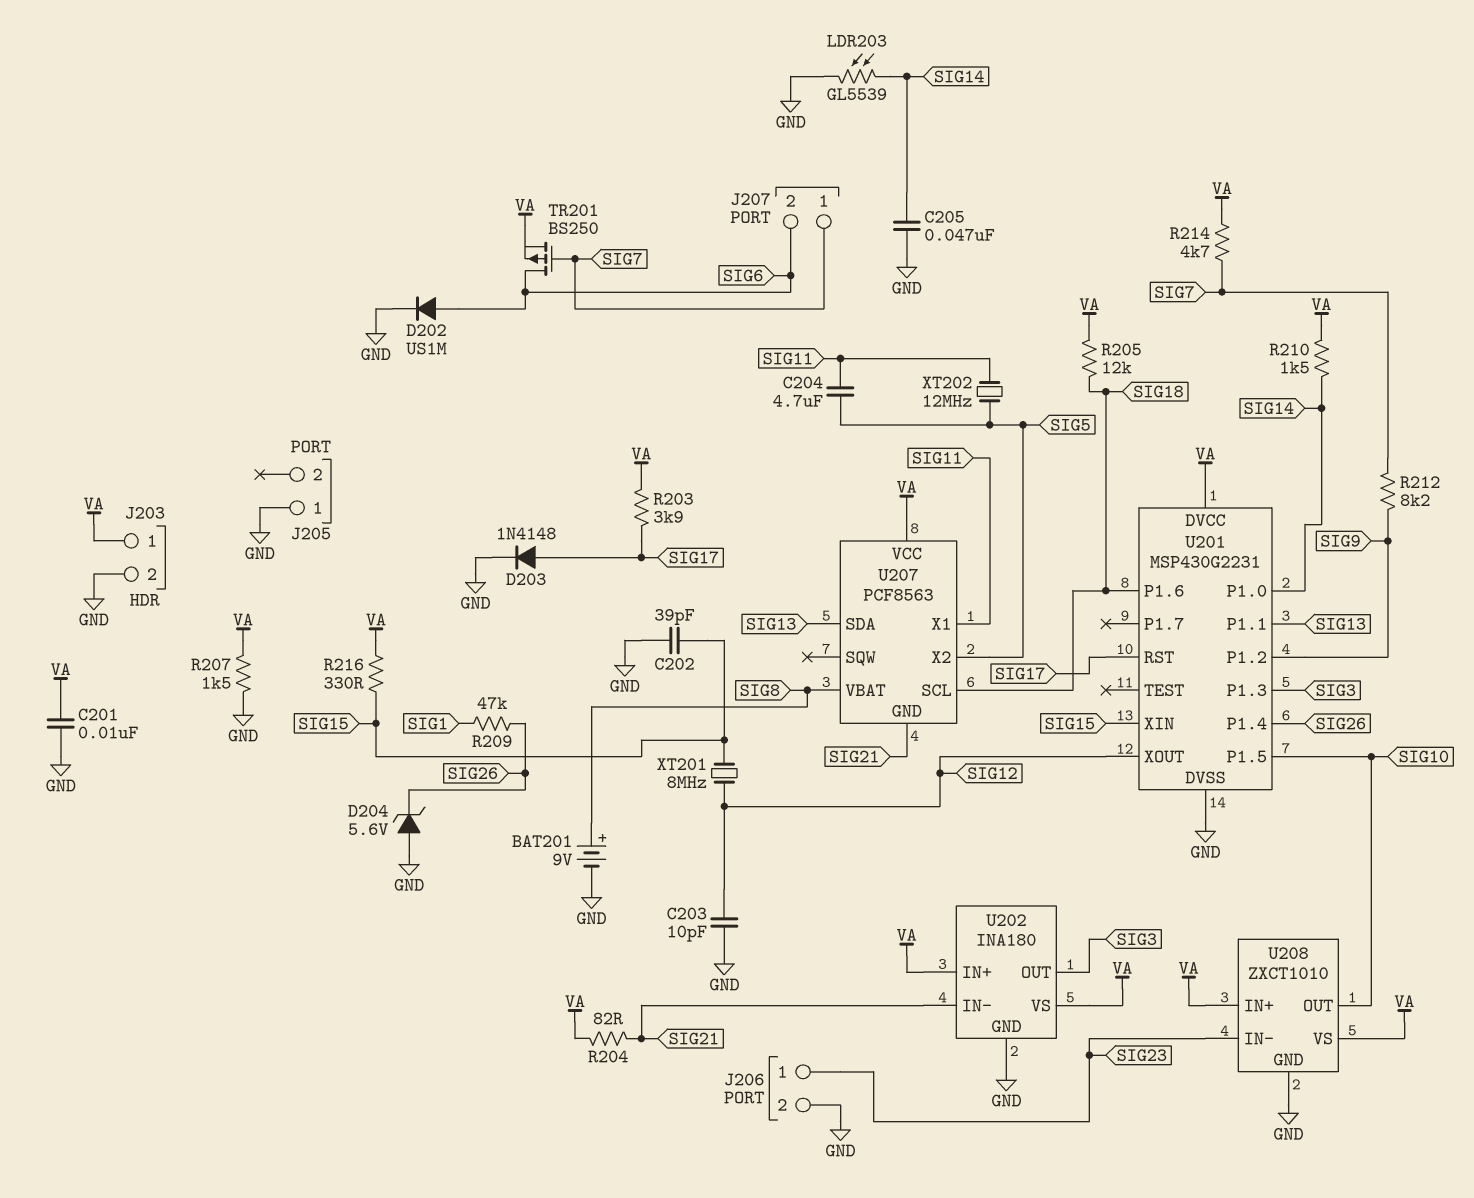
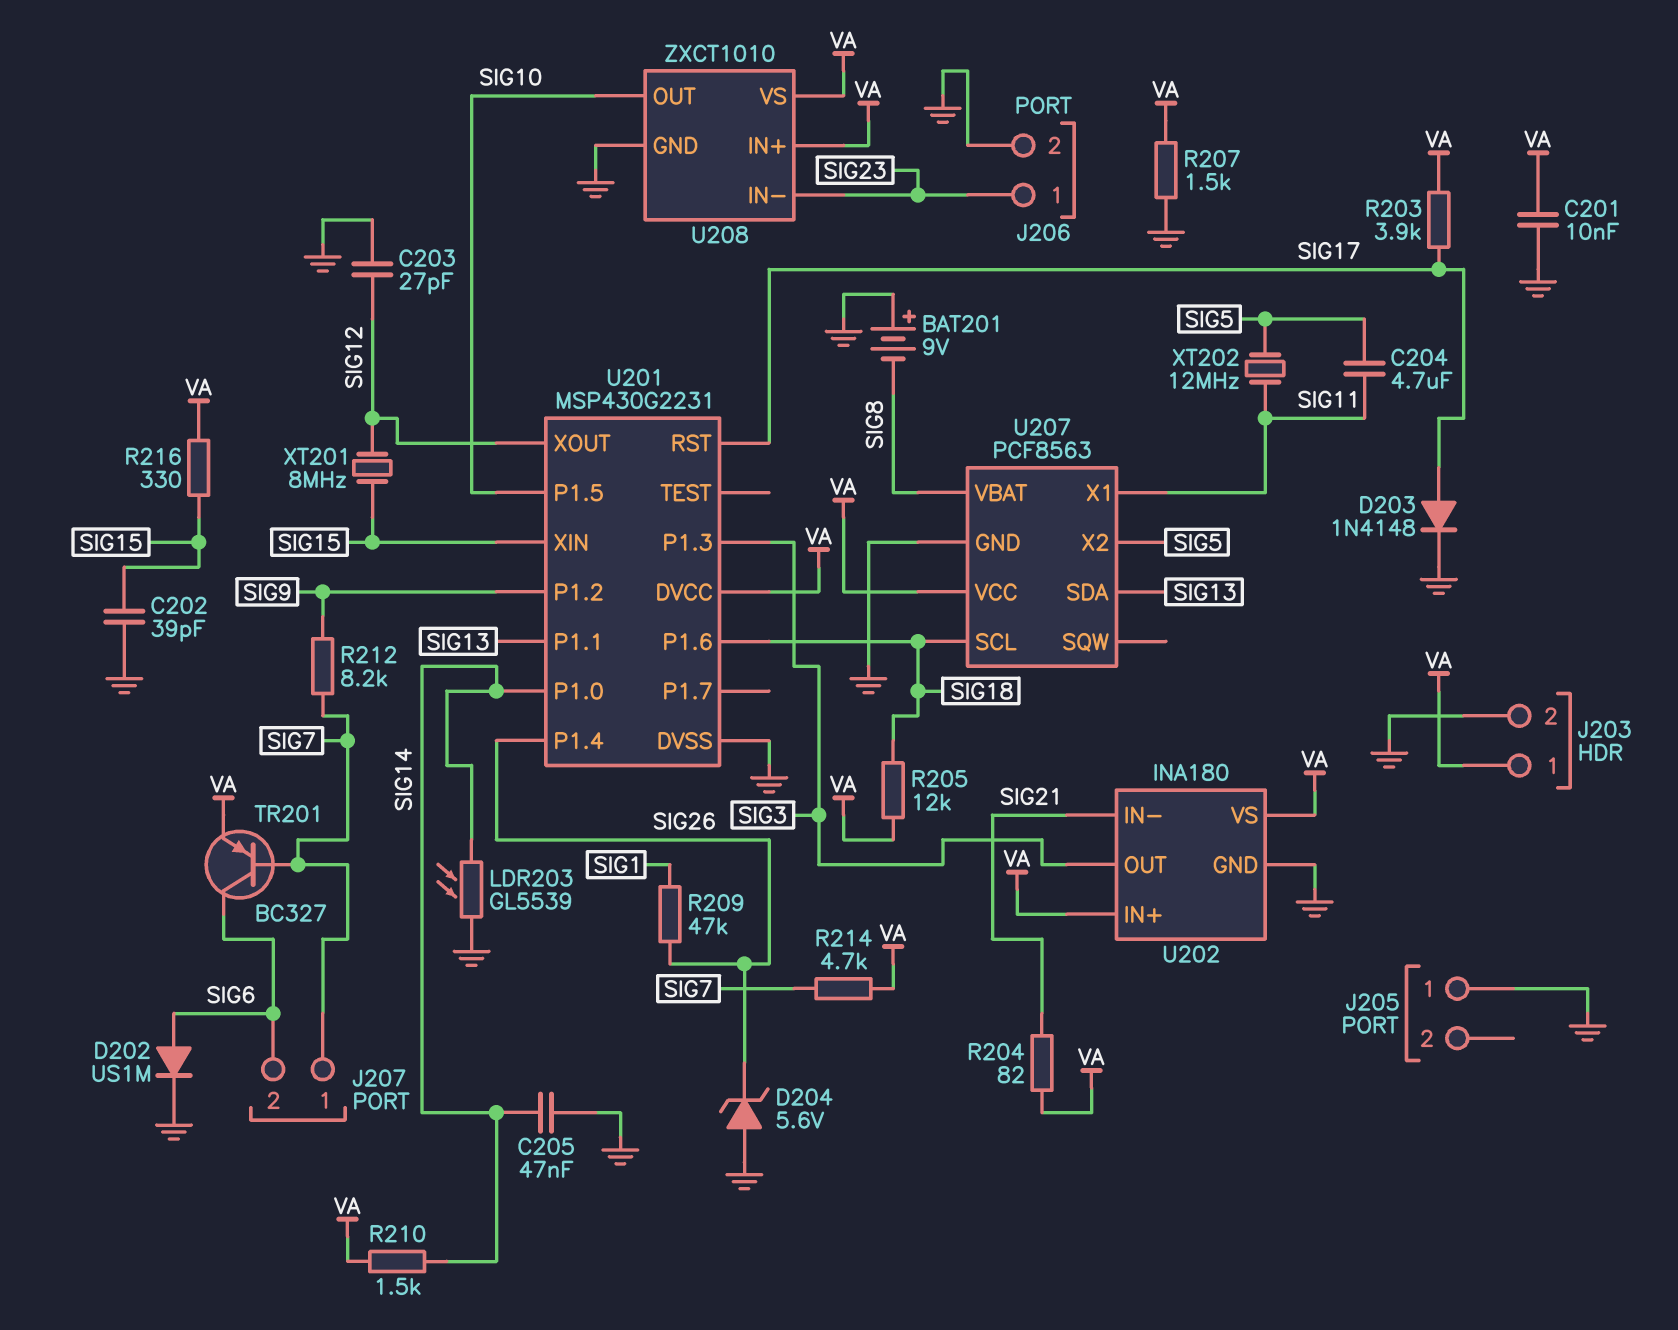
BAT201: 9V (plus SIG8, minus GND) -> 9V (plus GND, minus SIG8)
C203: 10pF (GND, SIG12) -> 27pF (GND, SIG12)
TR201: PMOS BS250 (G SIG7, D SIG6, S VA) -> PNP BC327 (B SIG7, C SIG6, E VA)
U207 pin GND: SIG21 -> GND

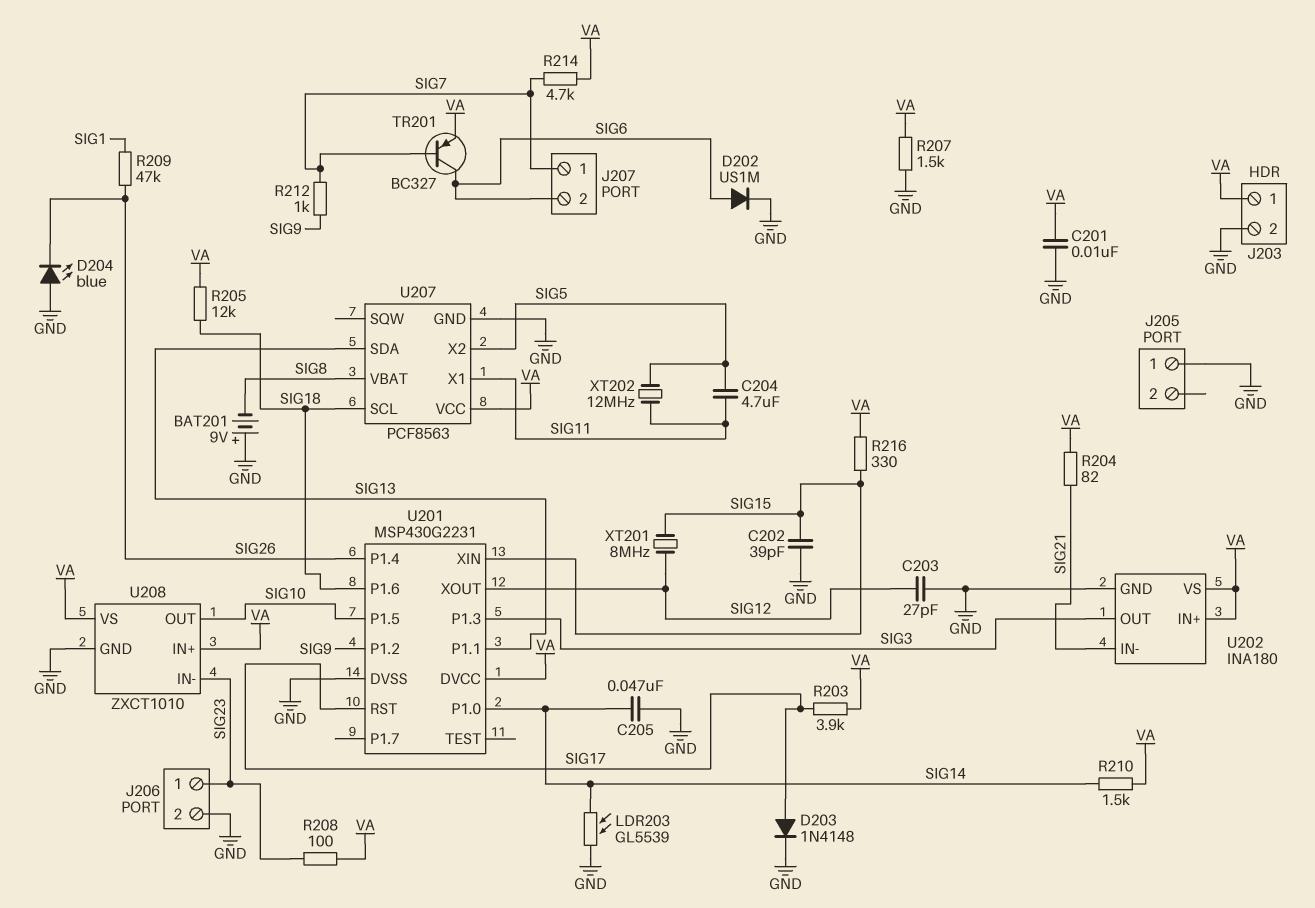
D204: zener 5.6V (A GND, K SIG26) -> LED blue (A GND, K SIG26)
R208: none -> 100 (SIG23, VA)
R212: 8.2k (SIG7, SIG9) -> 1k (SIG7, SIG9)

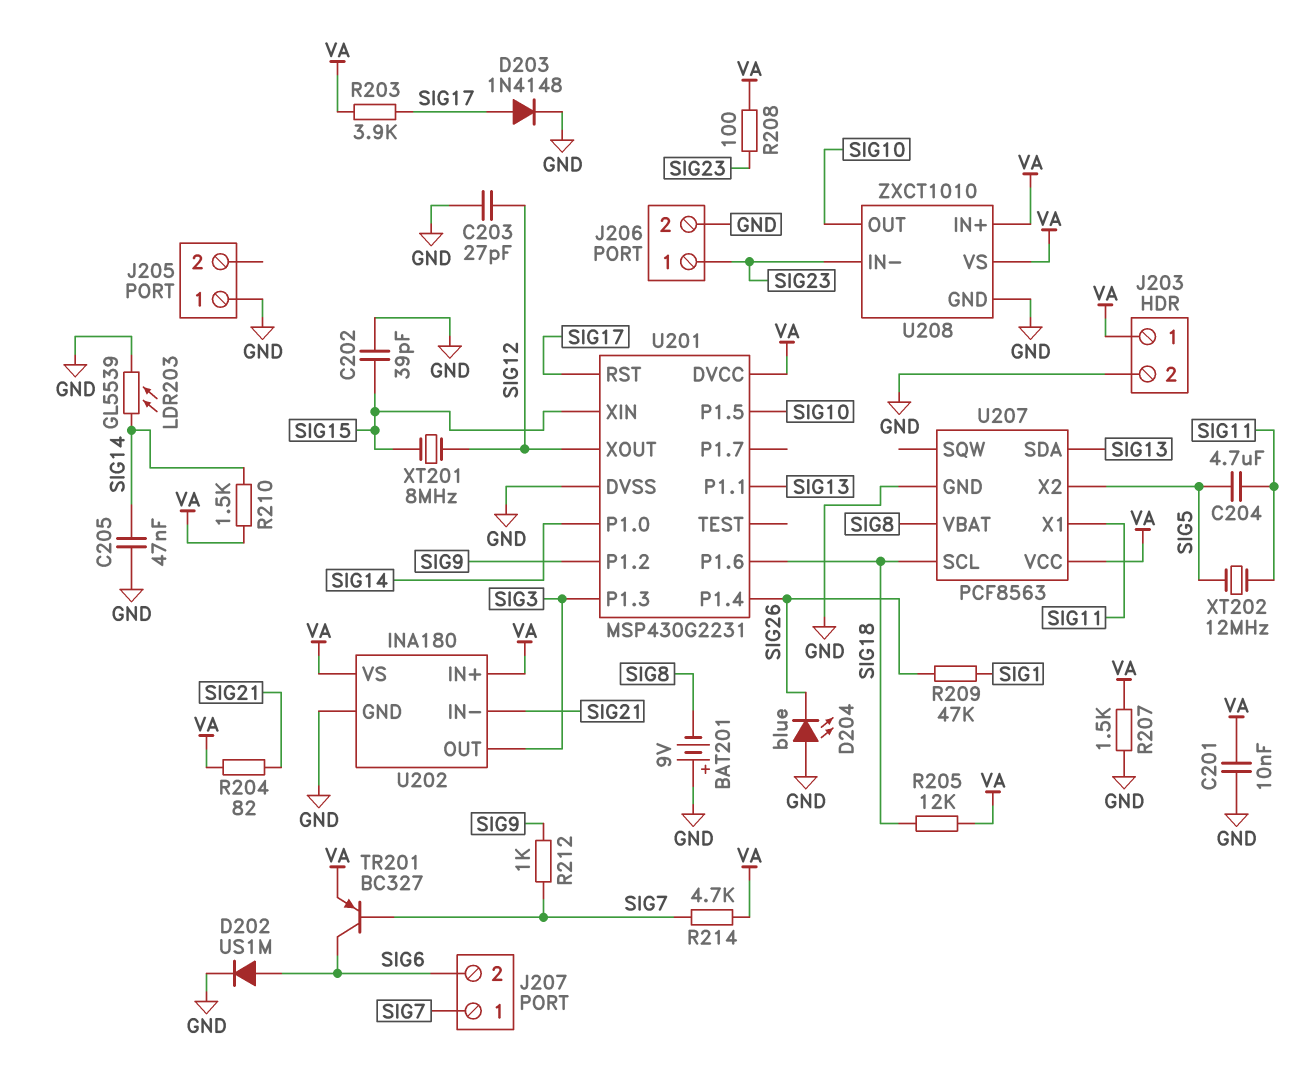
R216: 330 (SIG15, VA) -> none

